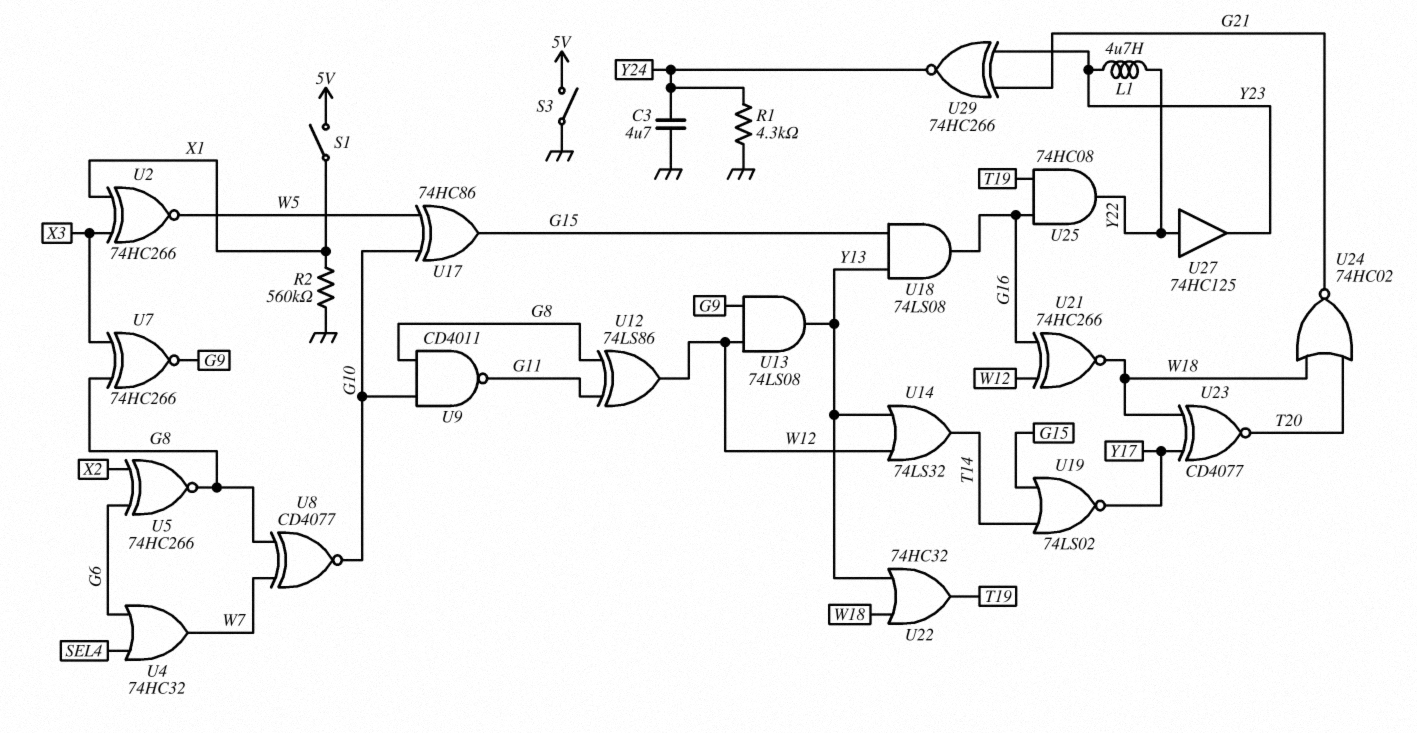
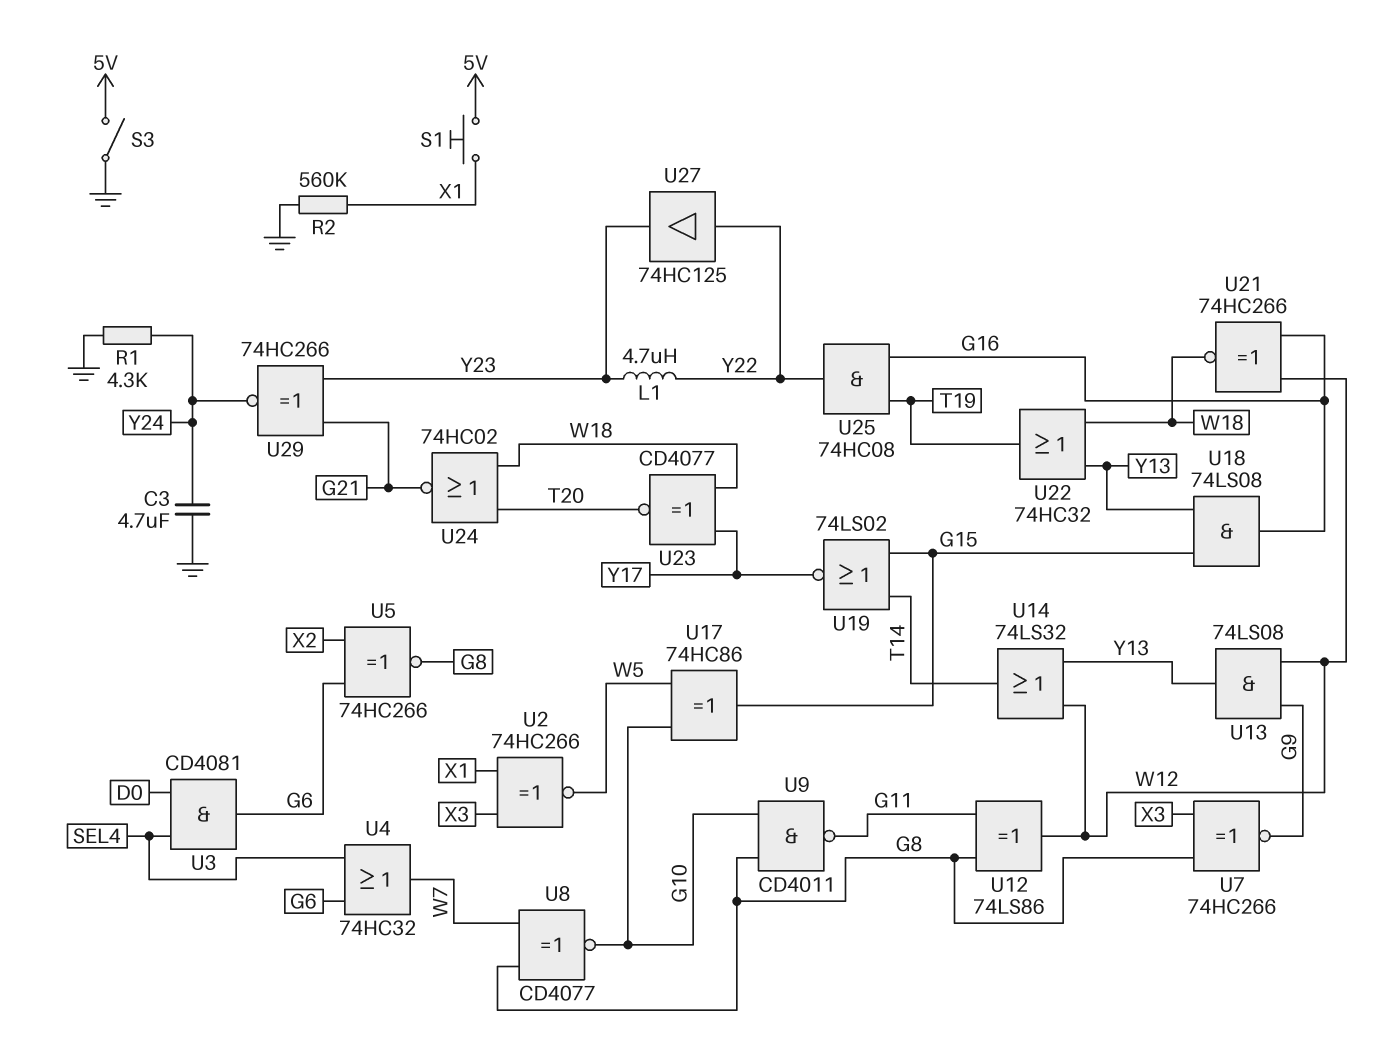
S1: switch (5V, X1) -> button (5V, X1)
U3: none -> AND CD4081 (in D0, in SEL4, out G6)

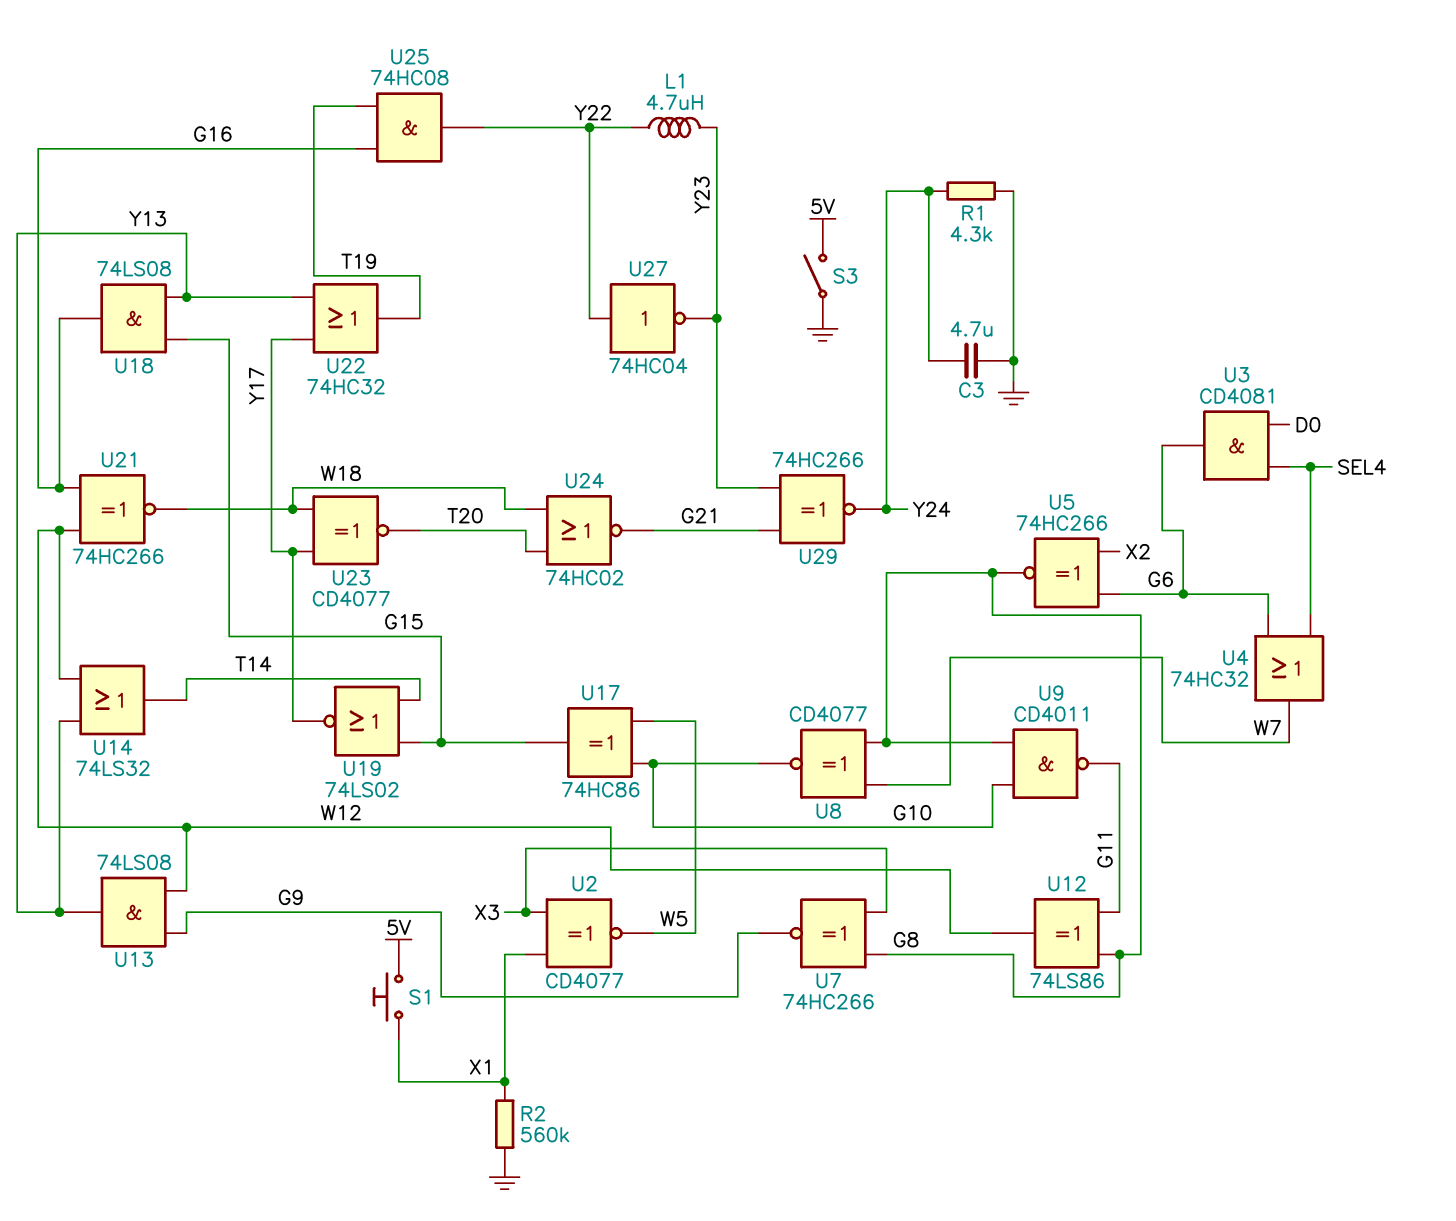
U2: XNOR 74HC266 (in X1, in X3, out W5) -> XNOR CD4077 (in X1, in X3, out W5)
U22: OR 74HC32 (in W18, in Y13, out T19) -> OR 74HC32 (in Y13, in Y17, out T19)
U27: buffer 74HC125 (in Y22, out Y23) -> NOT 74HC04 (in Y22, out Y23)

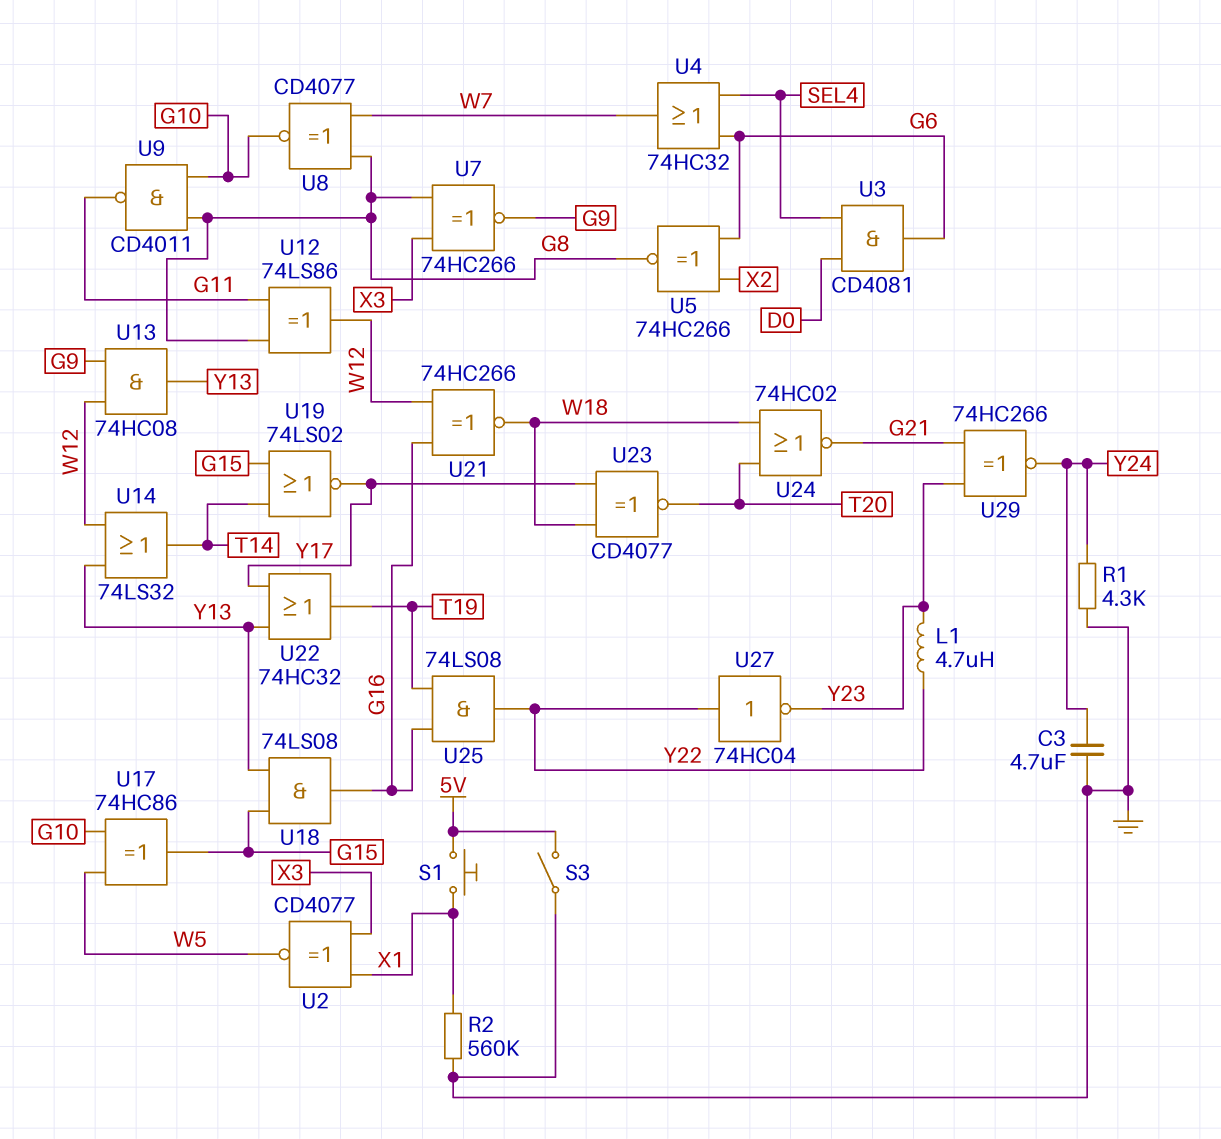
U13: AND 74LS08 (in G9, in W12, out Y13) -> AND 74HC08 (in G9, in W12, out Y13)
U25: AND 74HC08 (in G16, in T19, out Y22) -> AND 74LS08 (in G16, in T19, out Y22)

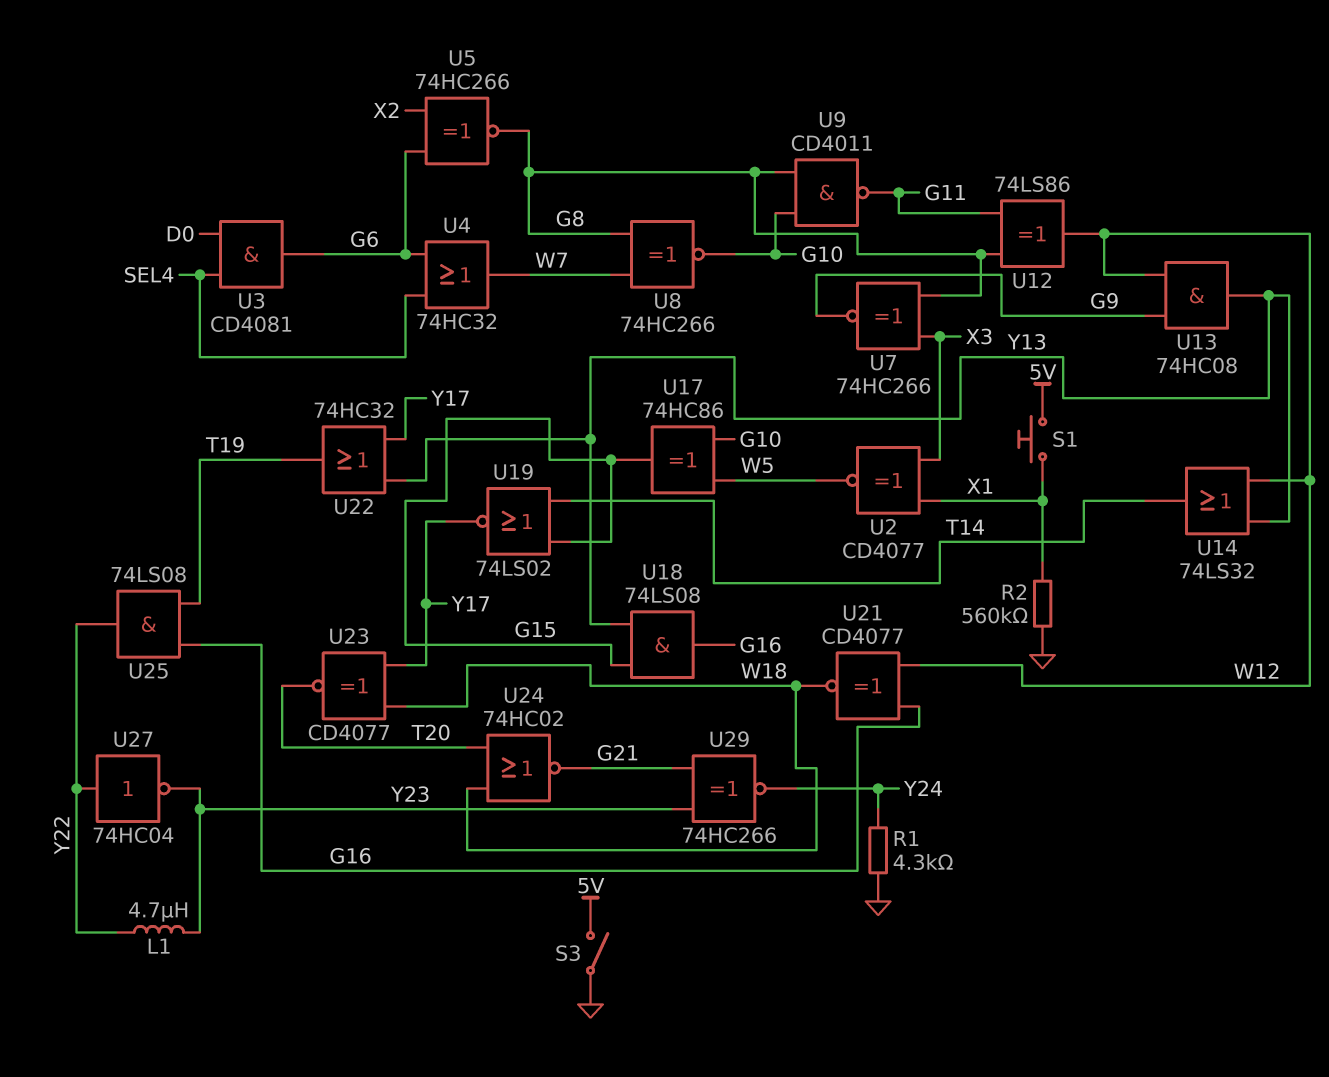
C3: 4.7uF (GND, Y24) -> none
U8: XNOR CD4077 (in G8, in W7, out G10) -> XNOR 74HC266 (in G8, in W7, out G10)
U21: XNOR 74HC266 (in G16, in W12, out W18) -> XNOR CD4077 (in G16, in W12, out W18)

